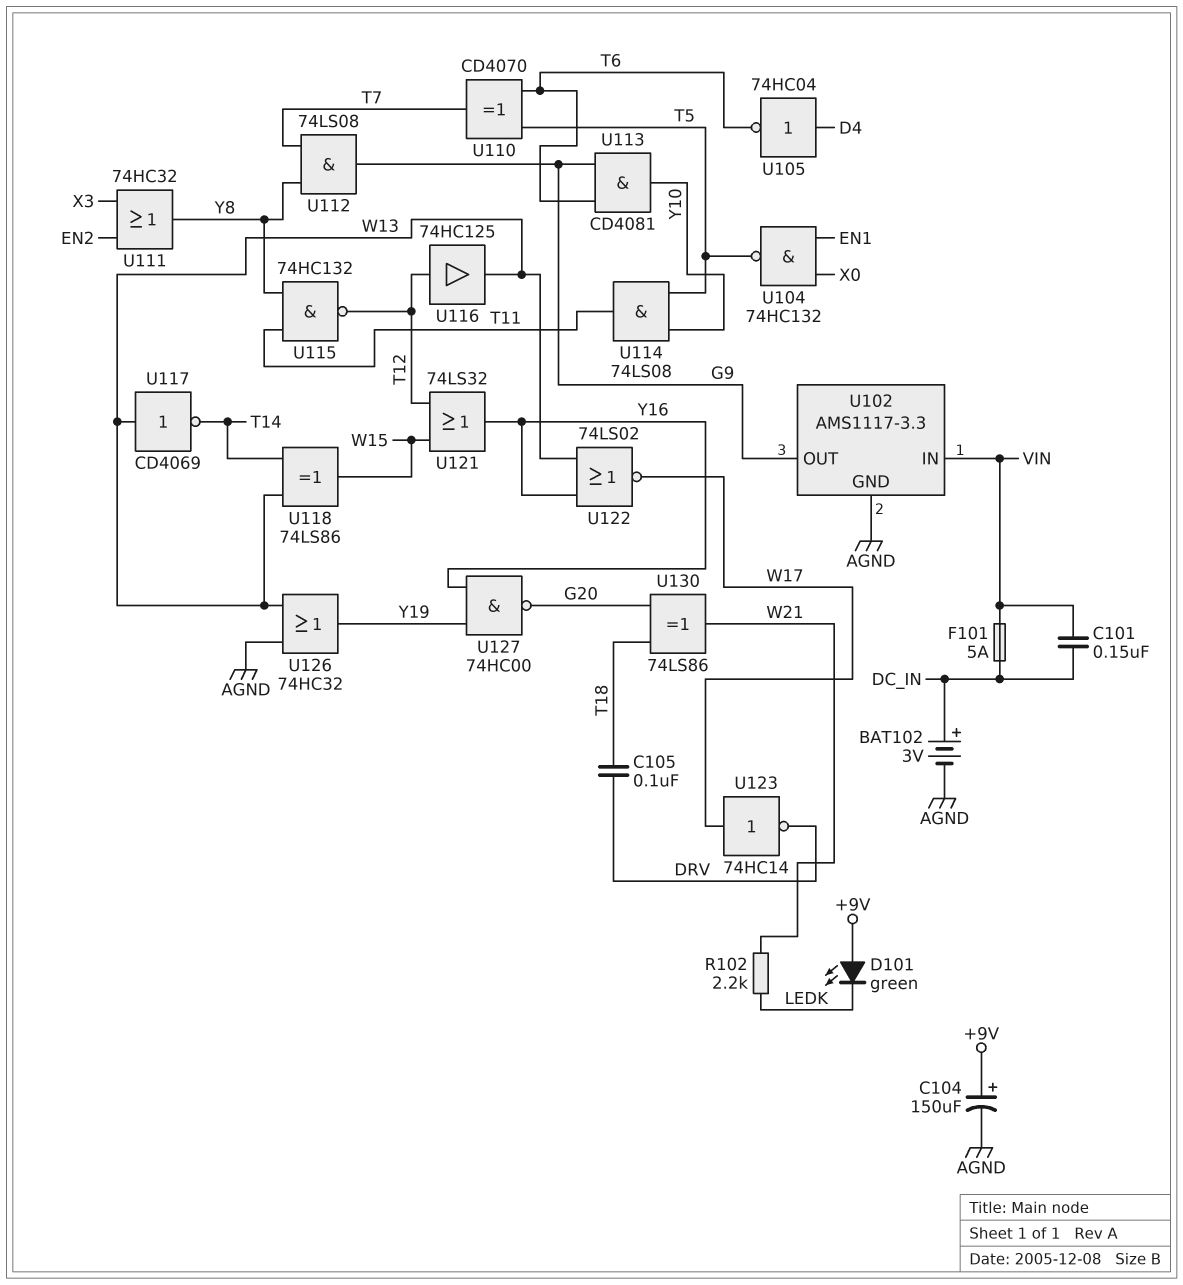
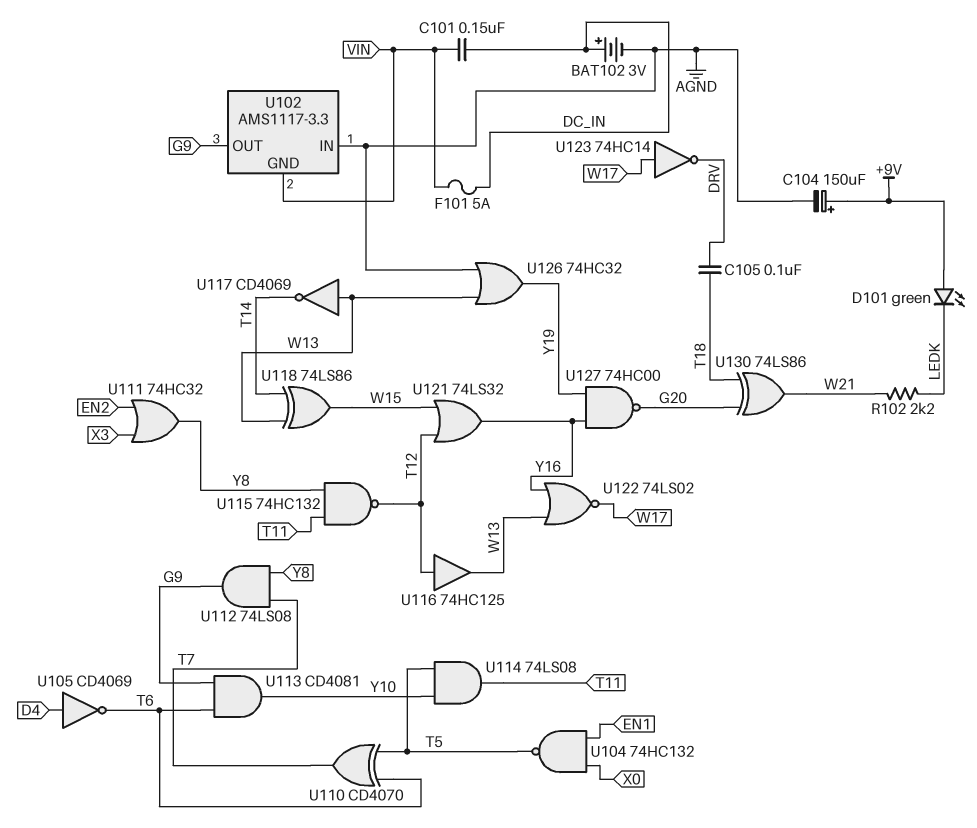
U102 pin GND: AGND -> VIN
U102 pin IN: VIN -> AGND
U105: NOT 74HC04 (in D4, out T6) -> NOT CD4069 (in D4, out T6)

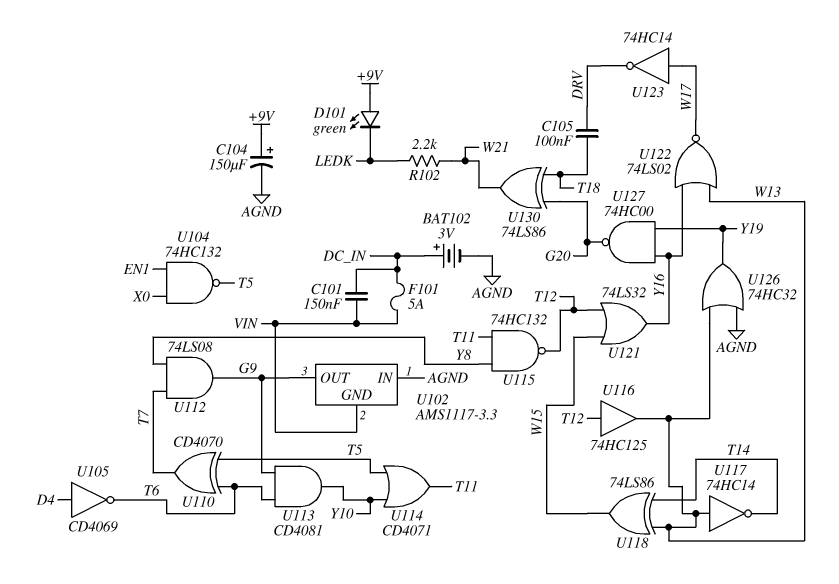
U111: OR 74HC32 (in EN2, in X3, out Y8) -> none
U114: AND 74LS08 (in T5, in Y10, out T11) -> OR CD4071 (in T5, in Y10, out T11)
U117: NOT CD4069 (in W13, out T14) -> NOT 74HC14 (in W13, out T14)

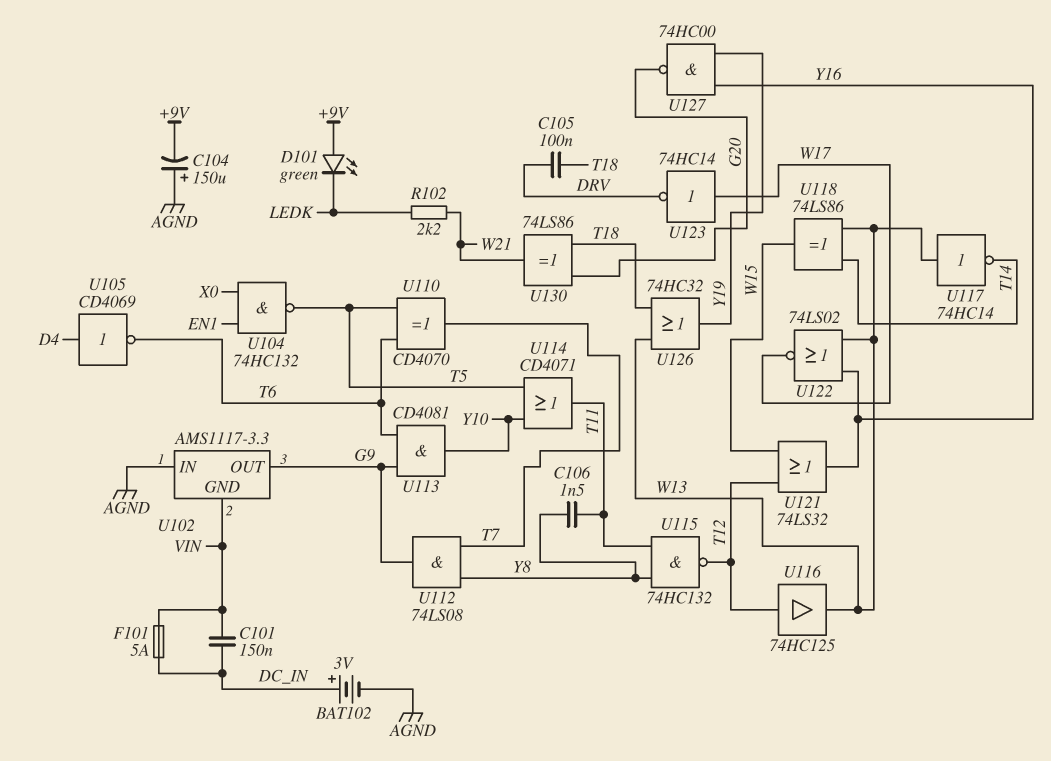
C104: 150uF (plus +9V, minus AGND) -> 150uF (plus AGND, minus +9V)
C106: none -> 1.5nF (T11, Y8)
U126: OR 74HC32 (in AGND, in W13, out Y19) -> OR 74HC32 (in T18, in W13, out Y19)

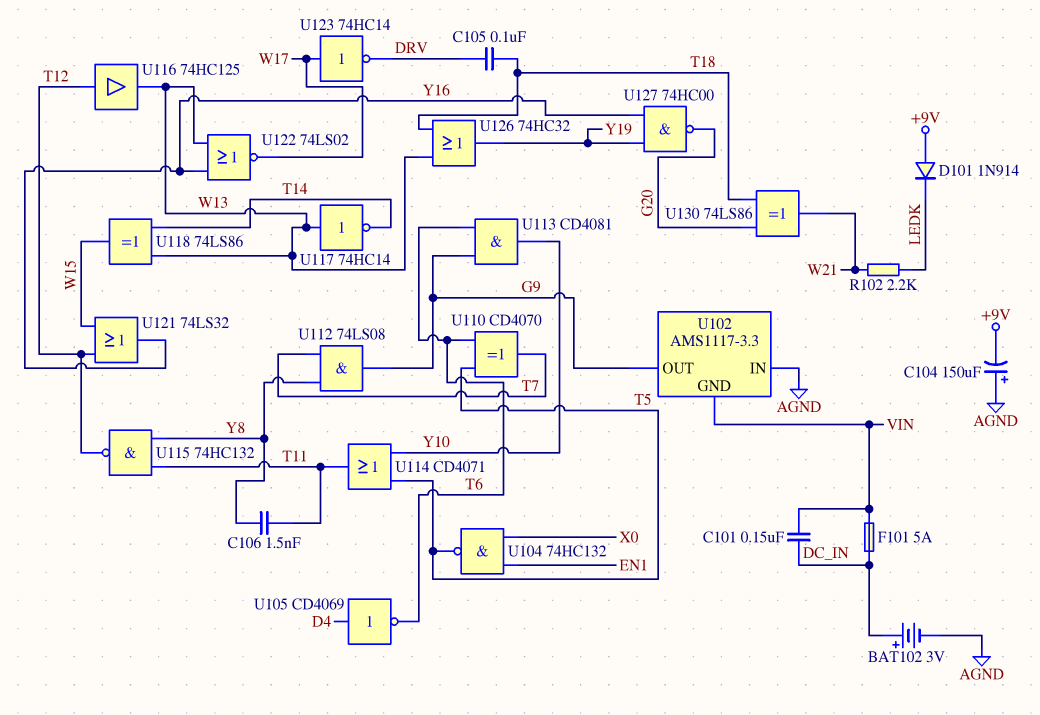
D101: LED green (A +9V, K LEDK) -> diode 1N914 (A +9V, K LEDK)

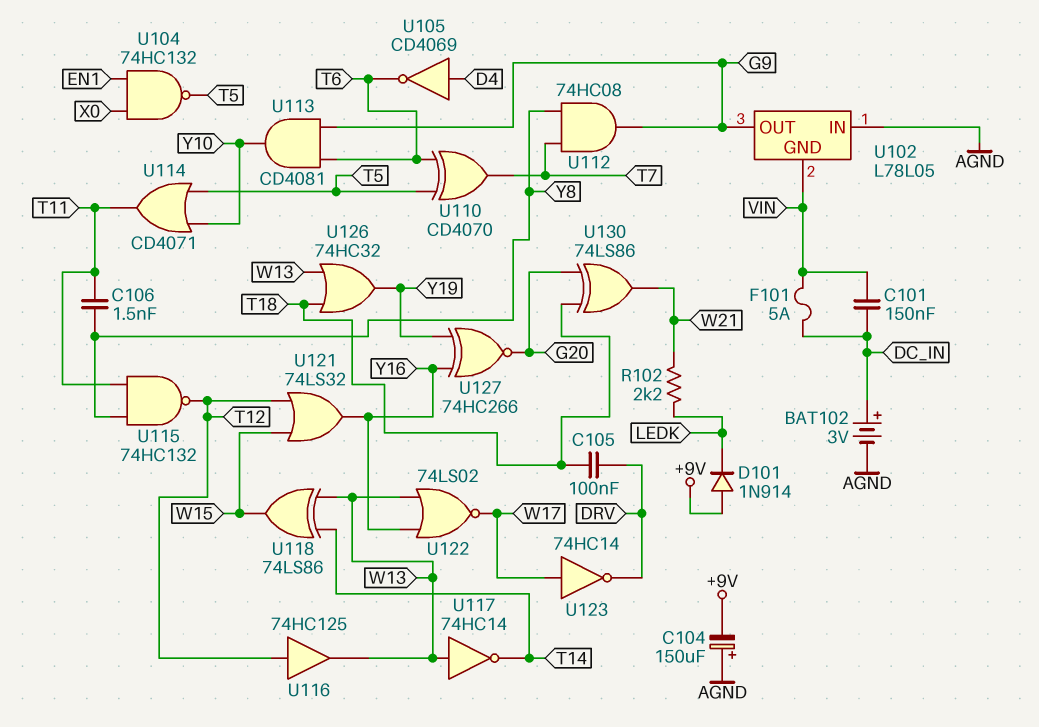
U102: AMS1117-3.3 -> L78L05
U112: AND 74LS08 (in T7, in Y8, out G9) -> AND 74HC08 (in T7, in Y8, out G9)
U127: NAND 74HC00 (in Y16, in Y19, out G20) -> XNOR 74HC266 (in Y16, in Y19, out G20)

